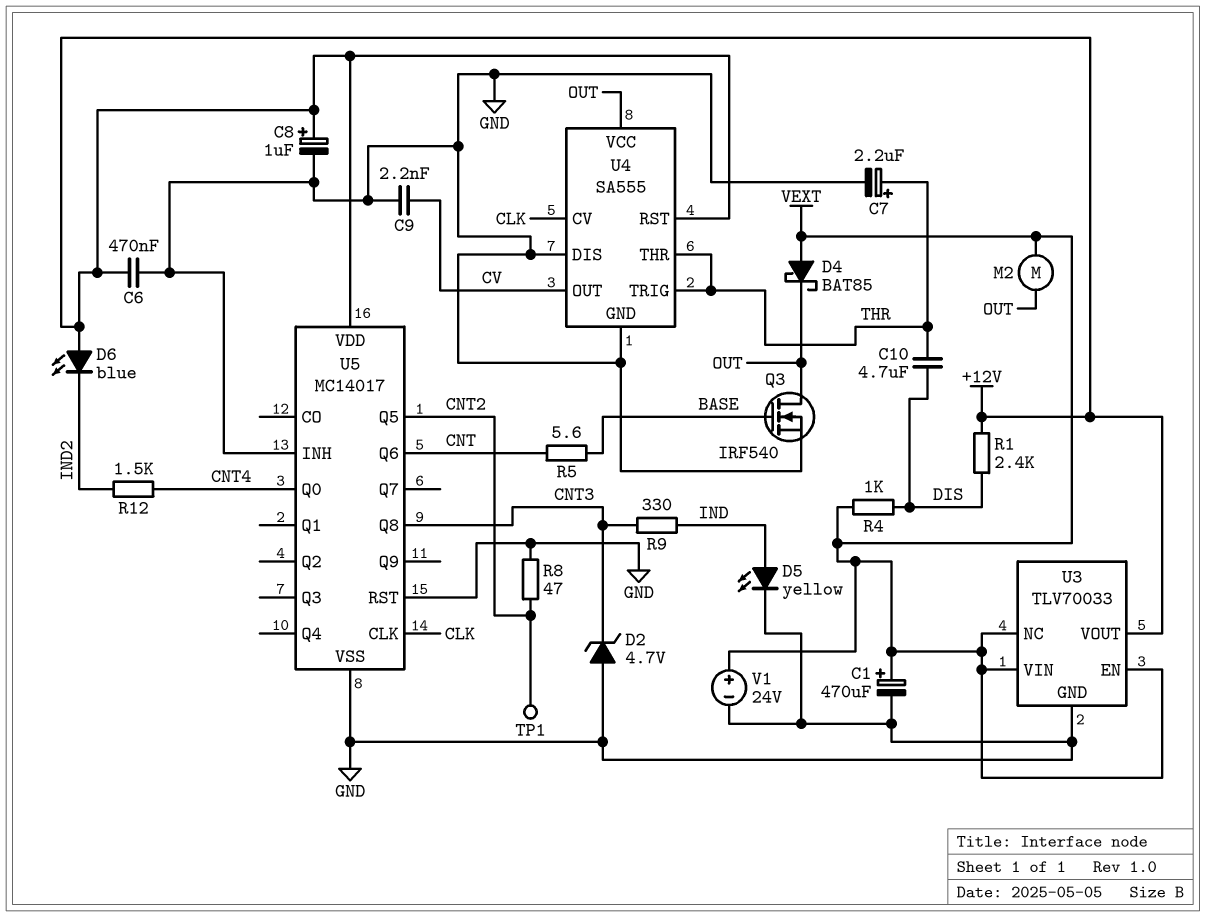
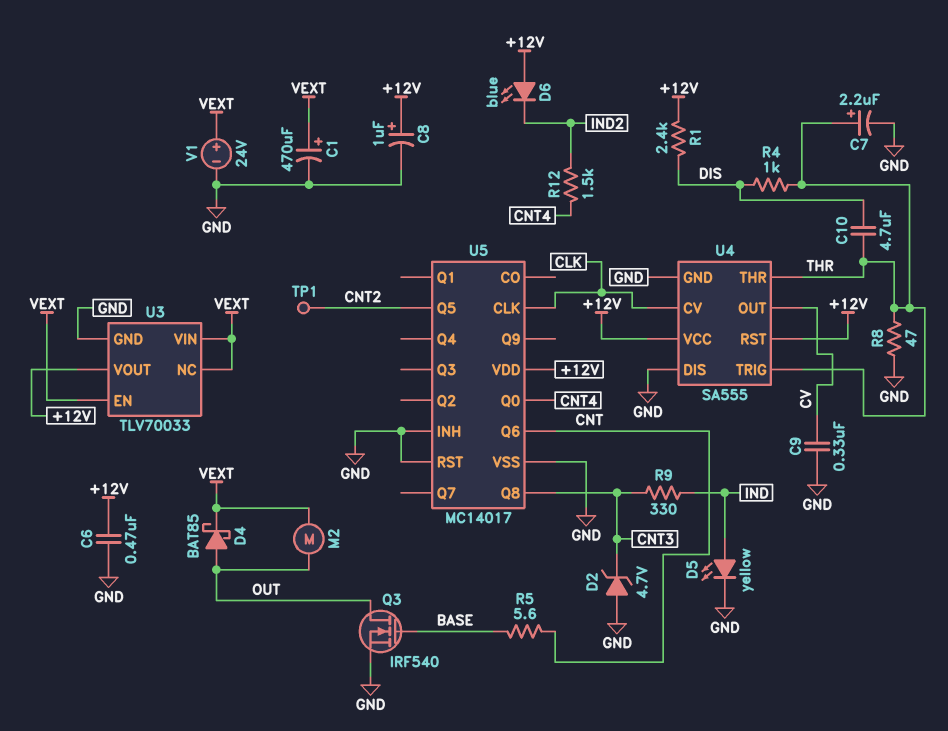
C9: 2.2nF (CV, GND) -> 330nF (CV, GND)
D4: schottky BAT85 (A VEXT, K OUT) -> schottky BAT85 (A OUT, K VEXT)
R4: 1k (DIS, VEXT) -> 1k (DIS, THR)
R8: 47 (CNT2, GND) -> 47 (GND, THR)
U4 pin VCC: OUT -> +12V

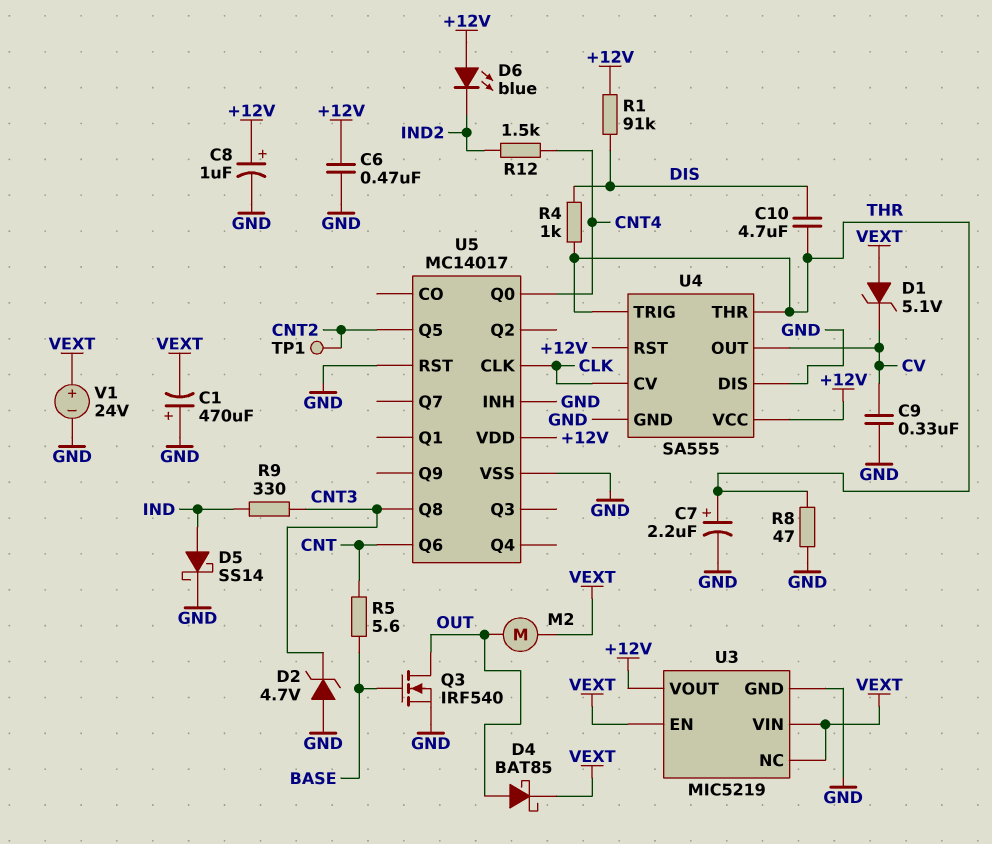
C1: 470uF (plus VEXT, minus GND) -> 470uF (plus GND, minus VEXT)
D1: none -> zener 5.1V (A VEXT, K CV)
D5: LED yellow (A IND, K GND) -> schottky SS14 (A IND, K GND)
R1: 2.4k (+12V, DIS) -> 91k (+12V, DIS)
U3: TLV70033 -> MIC5219

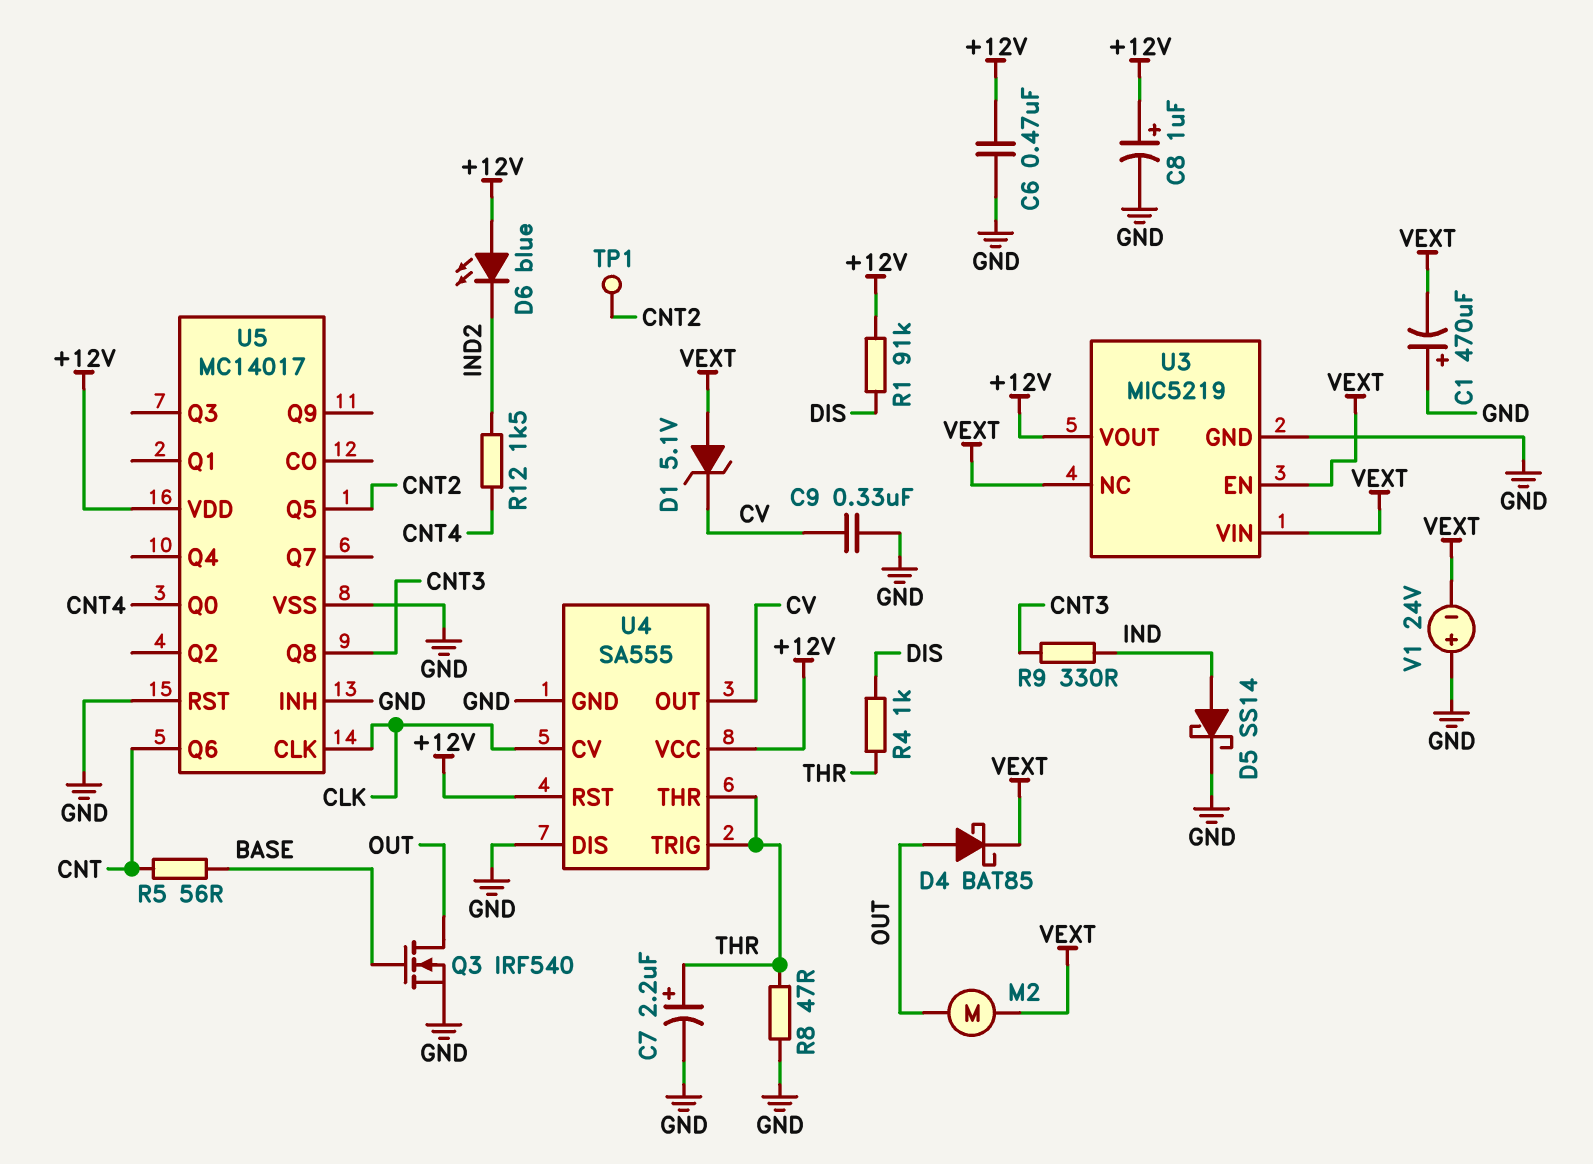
C10: 4.7uF (DIS, THR) -> none
D2: zener 4.7V (A GND, K CNT3) -> none
R5: 5.6 (BASE, CNT) -> 56 (BASE, CNT)
V1: 24V (plus VEXT, minus GND) -> 24V (plus GND, minus VEXT)

